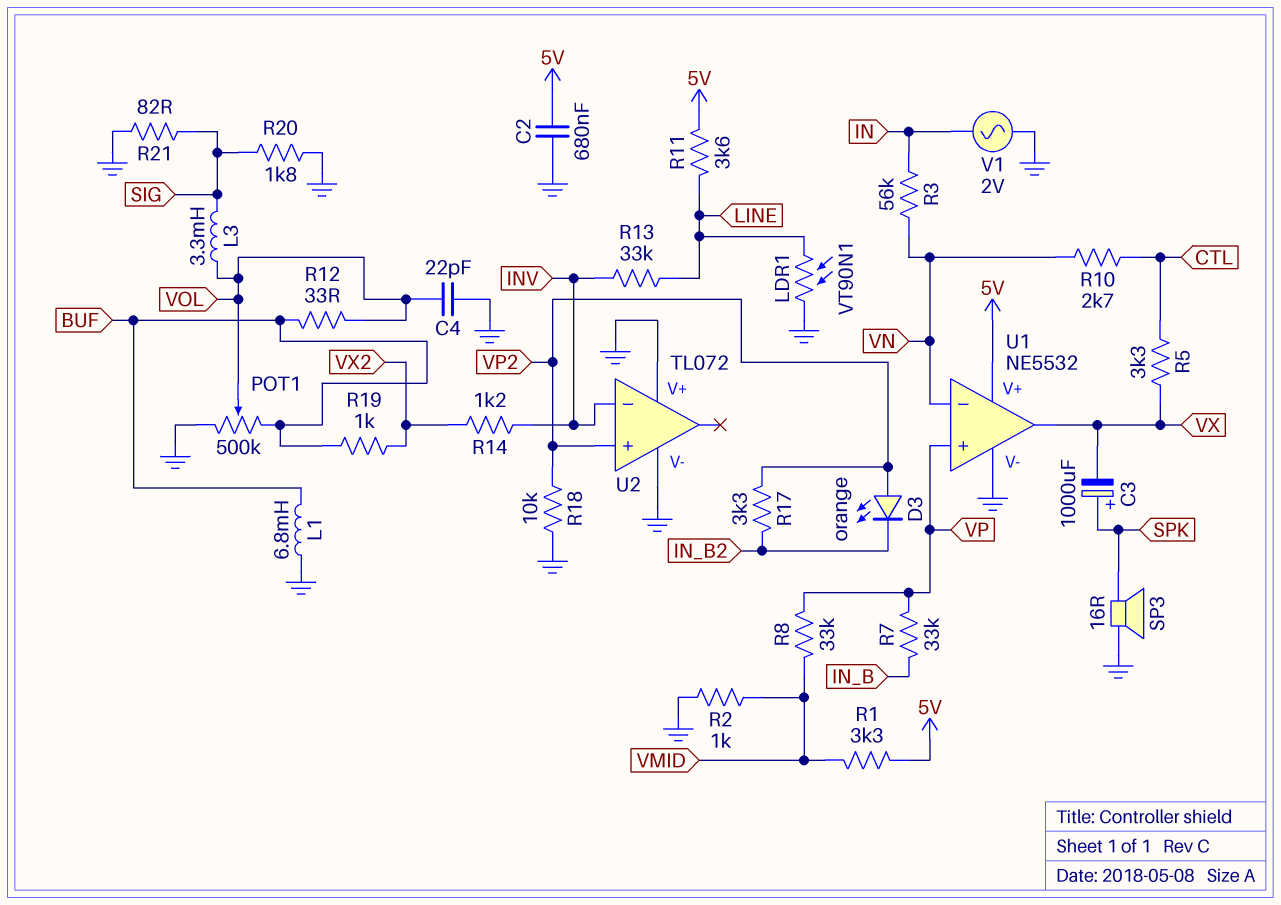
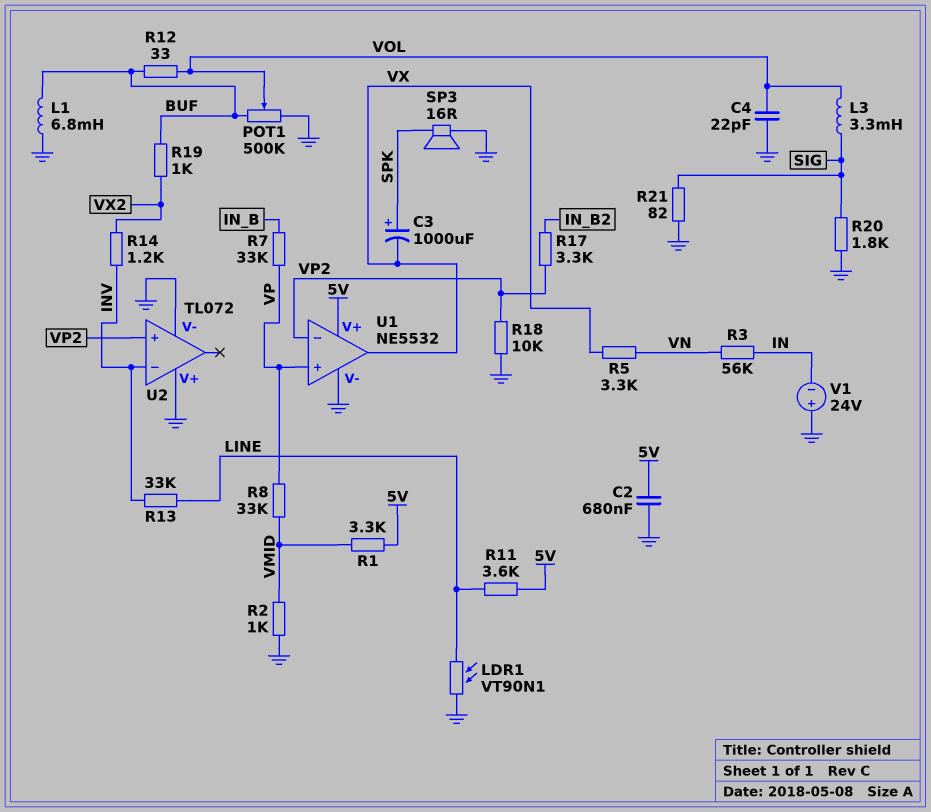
D3: LED orange (A VP2, K IN_B2) -> none
R5: 3.3k (CTL, VX) -> 3.3k (VN, VX)
R10: 2.7k (CTL, VN) -> none
U1 pin in-: VN -> VP2
V1: AC 2V (GND, IN) -> 24V (plus GND, minus IN)

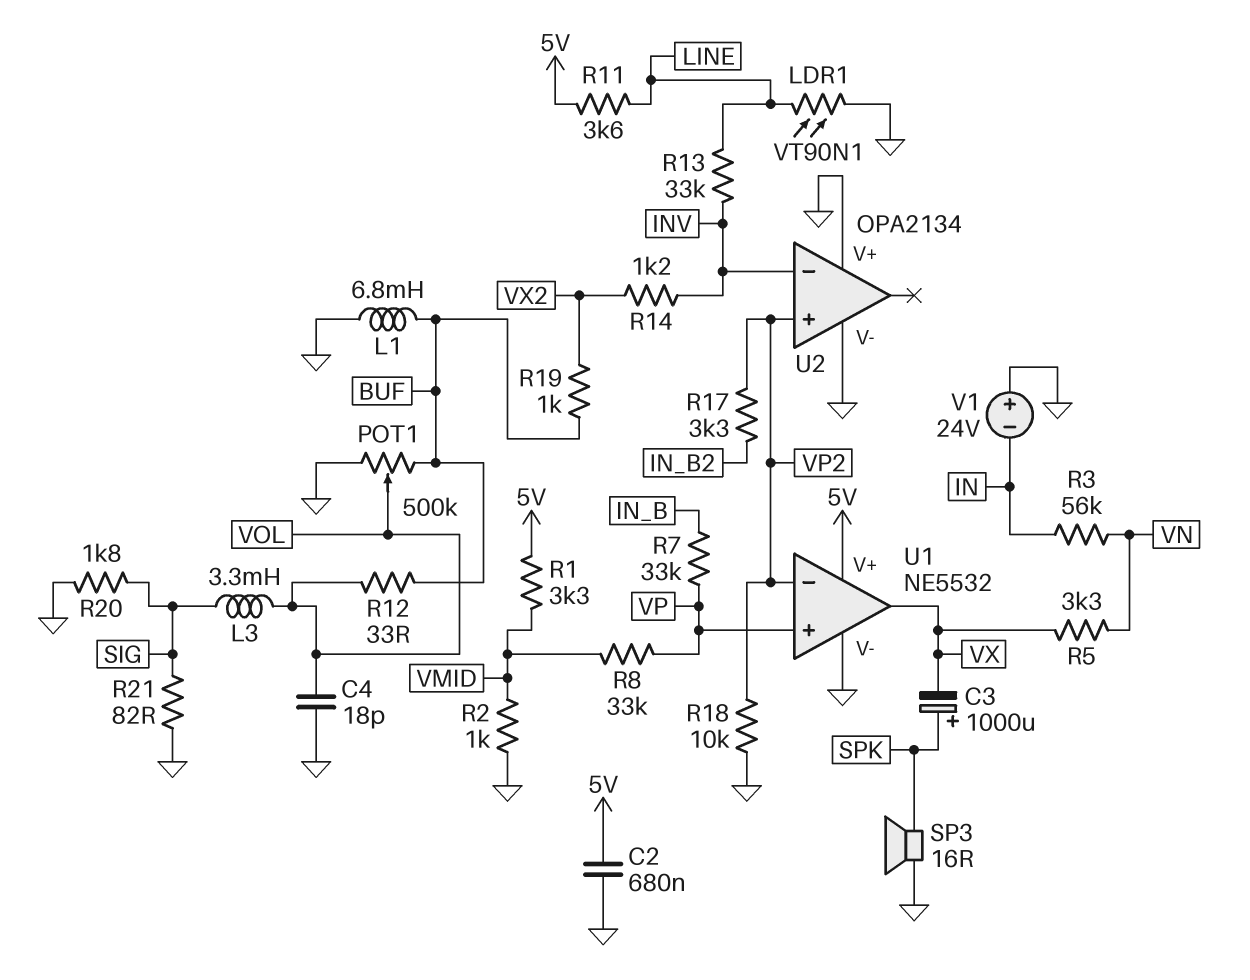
C4: 22pF (GND, VOL) -> 18pF (GND, VOL)
U2: TL072 -> OPA2134

